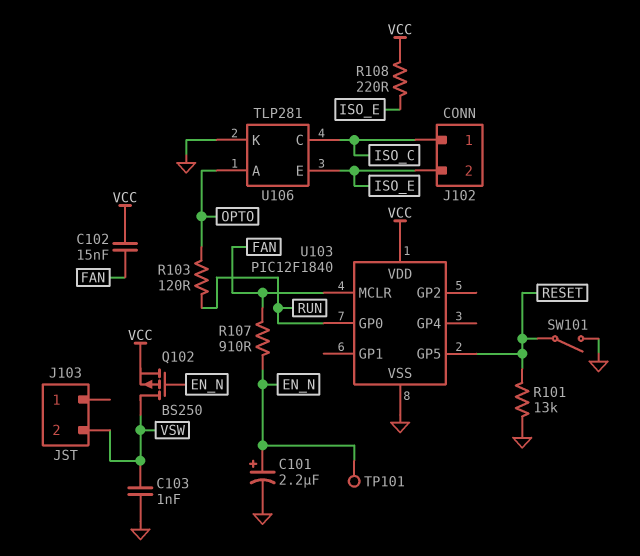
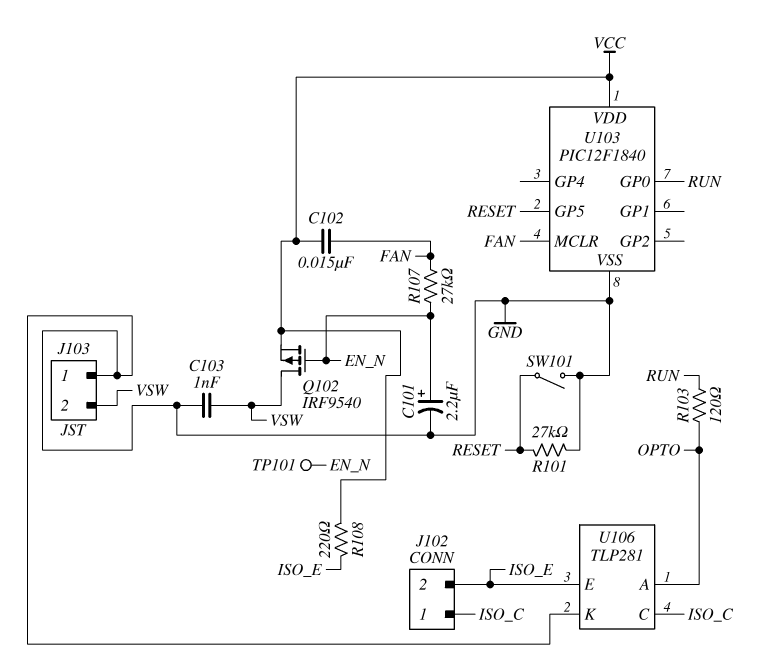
J103 pin 1: none -> GND
Q102: PMOS BS250 (G EN_N, D VSW, S VCC) -> PMOS IRF9540 (G EN_N, D VSW, S VCC)
R101: 13k (GND, RESET) -> 27k (GND, RESET)
R107: 910 (EN_N, FAN) -> 27k (EN_N, FAN)

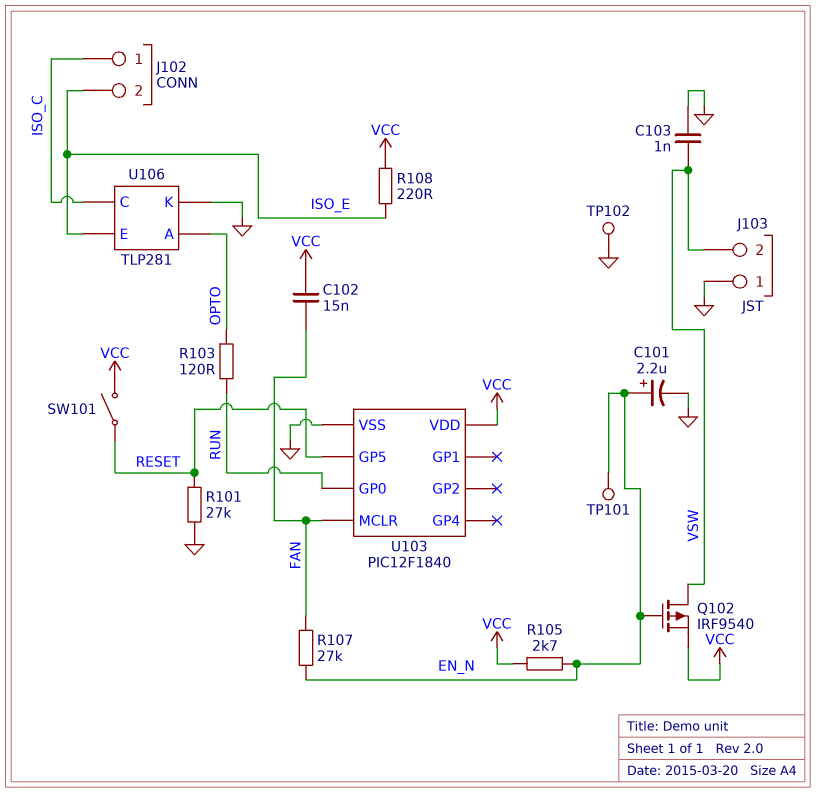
R105: none -> 2.7k (EN_N, VCC)
SW101: switch (GND, RESET) -> switch (RESET, VCC)
TP102: none -> test point (GND)

